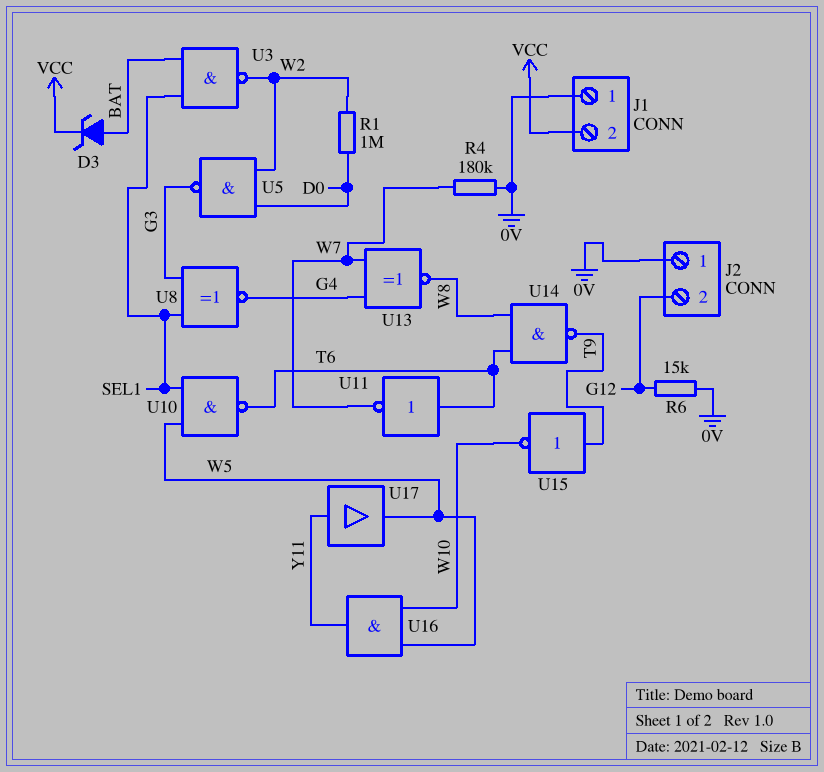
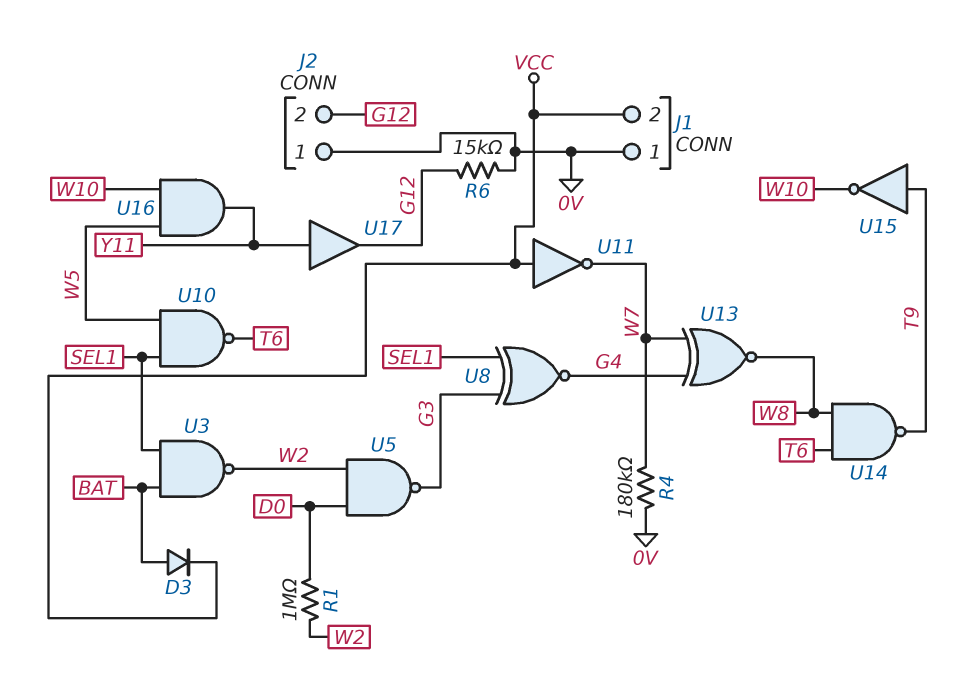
D3: zener (A BAT, K VCC) -> diode (A BAT, K VCC)
U11: NOT (in T6, out W7) -> NOT (in VCC, out W7)
U17: buffer (in Y11, out W5) -> buffer (in Y11, out G12)

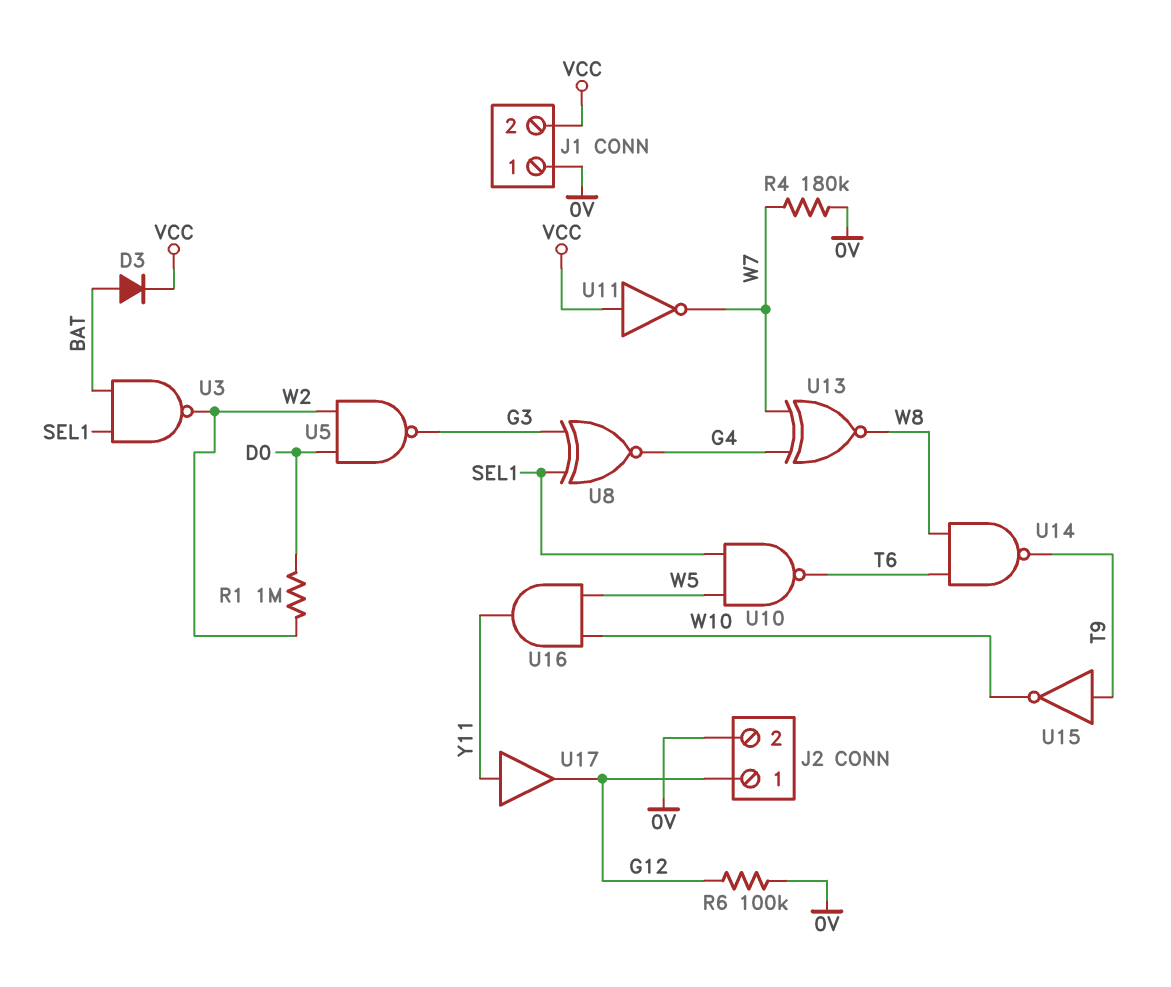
J2 pin 1: 0V -> G12
J2 pin 2: G12 -> 0V
R6: 15k (0V, G12) -> 100k (0V, G12)

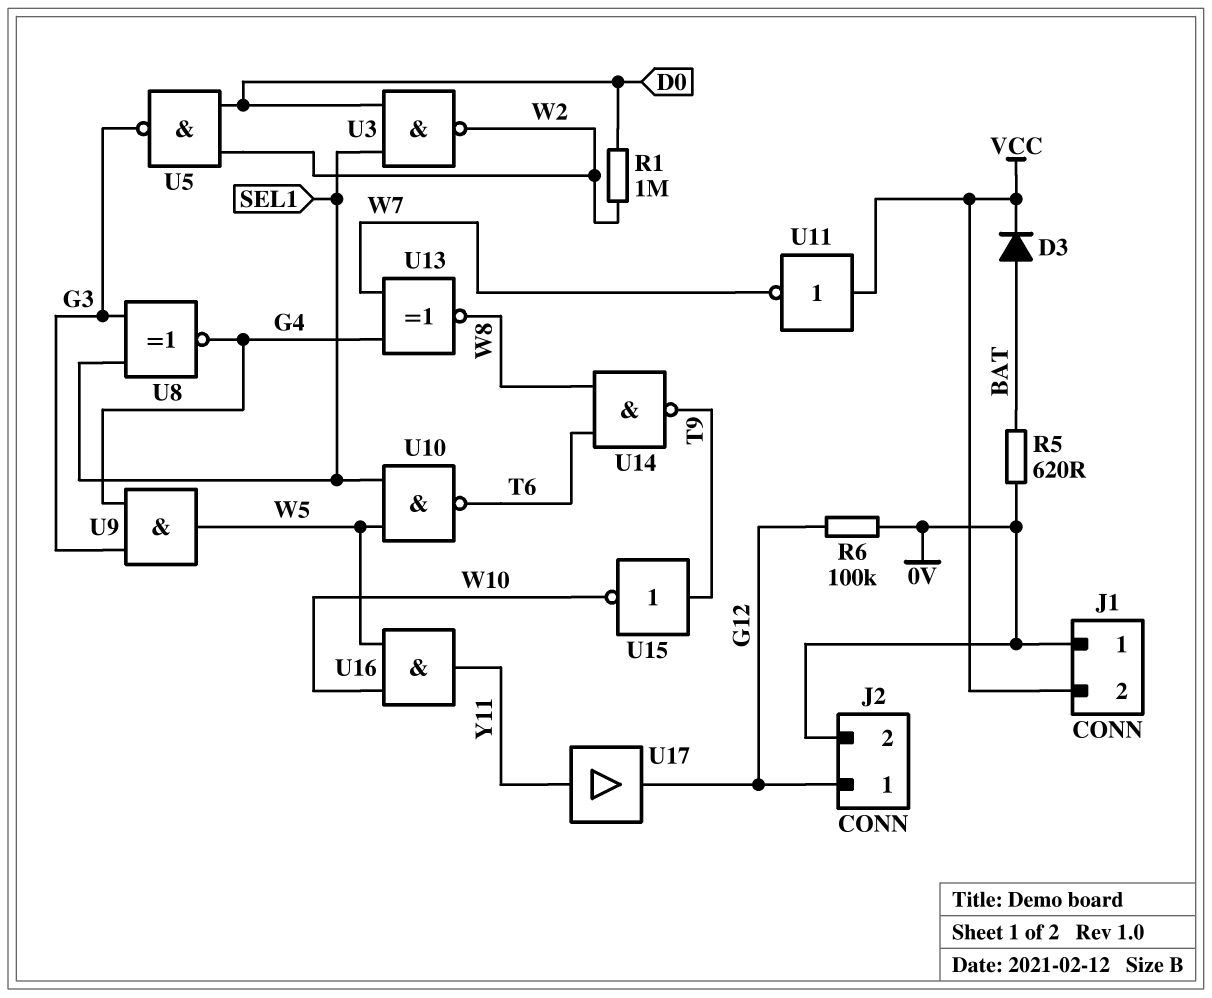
R4: 180k (0V, W7) -> none
R5: none -> 620 (0V, BAT)
U3: NAND (in BAT, in SEL1, out W2) -> NAND (in D0, in SEL1, out W2)
U9: none -> AND (in G3, in G4, out W5)

